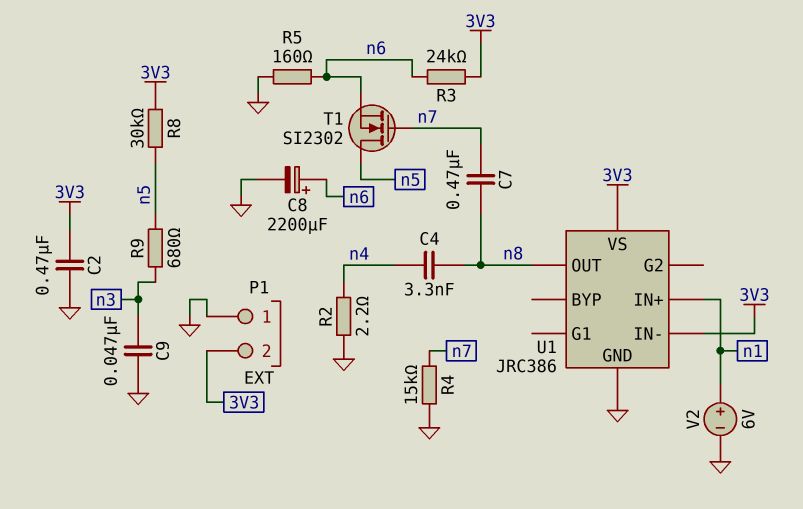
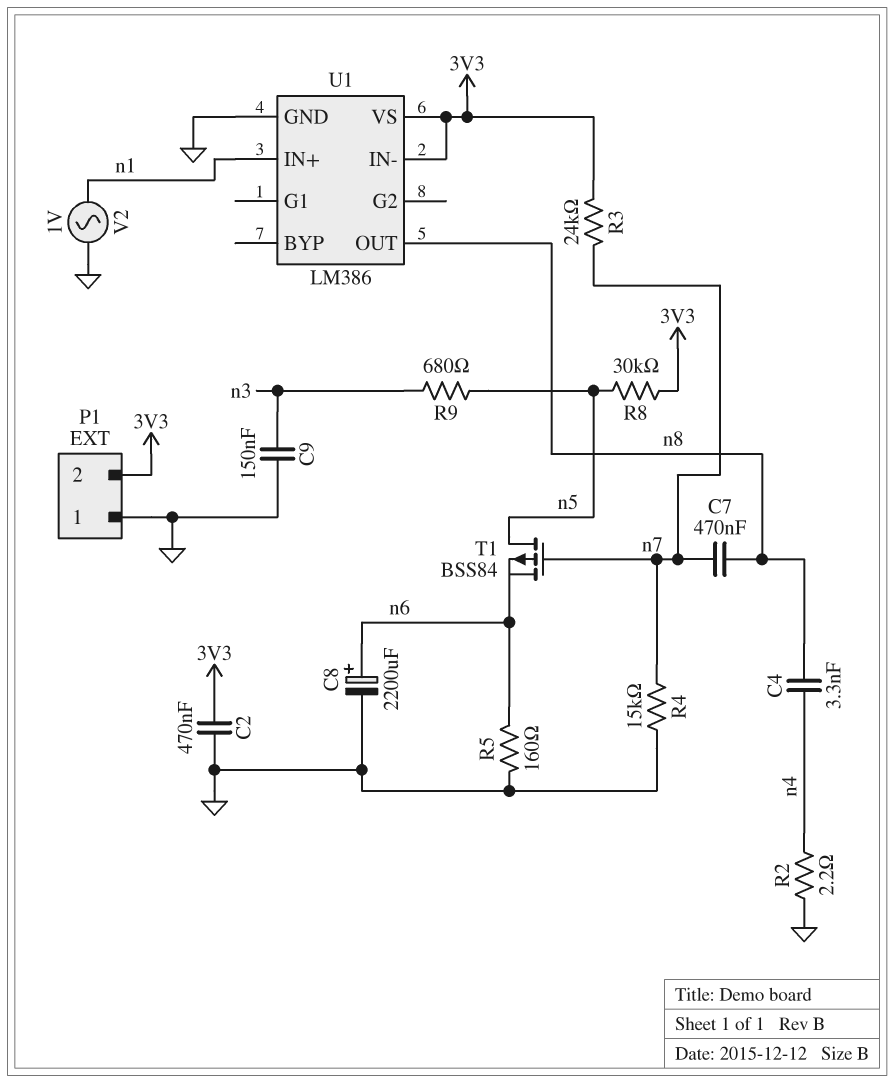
C9: 47nF (GND, n3) -> 150nF (GND, n3)
R3: 24k (3V3, n6) -> 24k (3V3, n7)
T1: NMOS SI2302 (G n7, D n5, S n6) -> PMOS BSS84 (G n7, D n5, S n6)
U1: JRC386 -> LM386
V2: 6V (plus n1, minus GND) -> AC 1V (GND, n1)

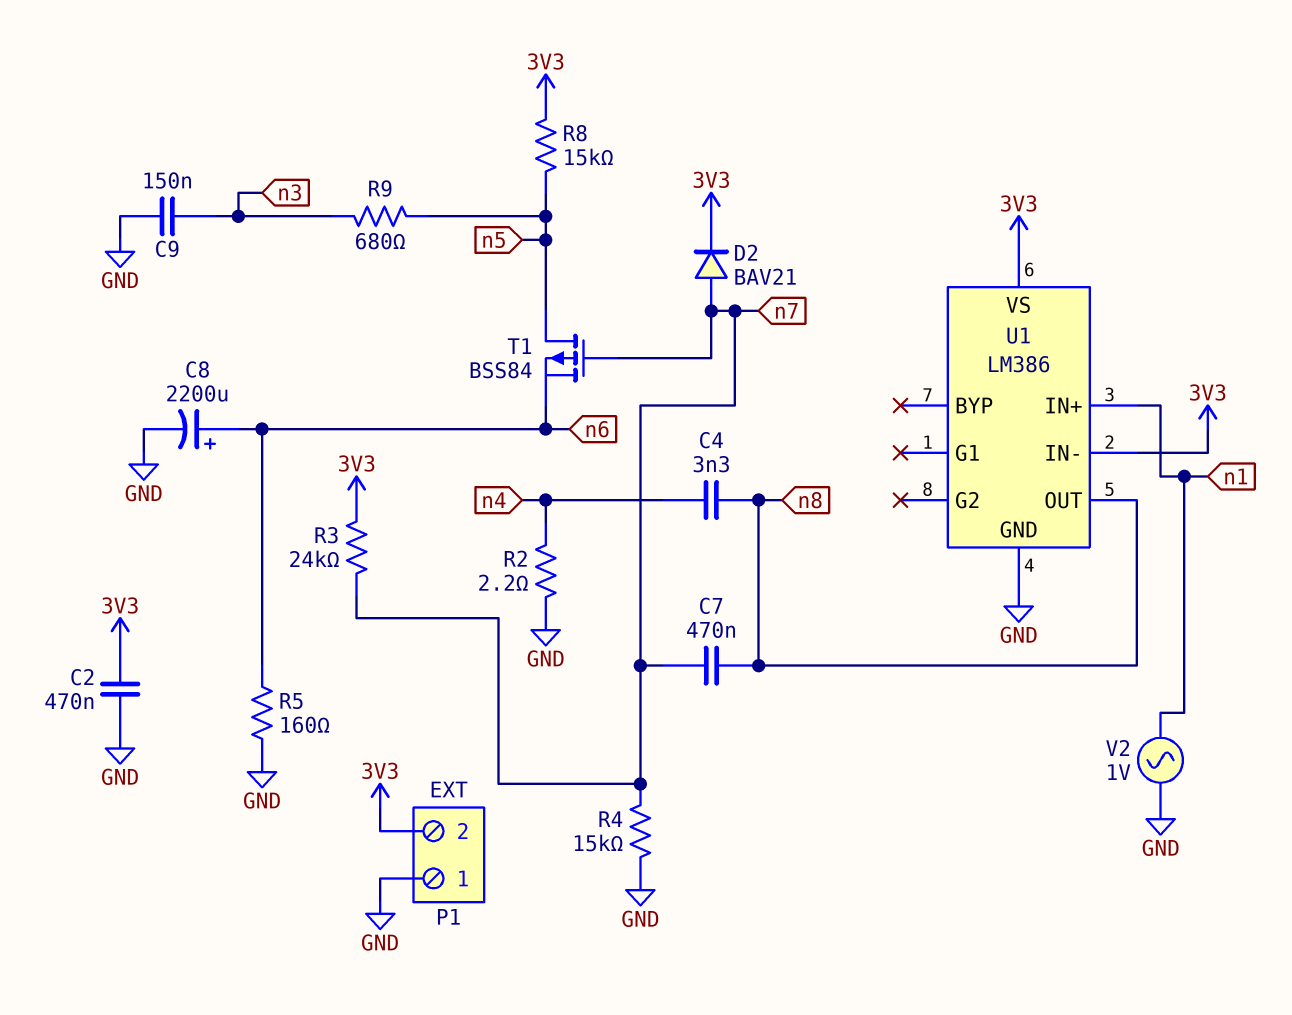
D2: none -> diode BAV21 (A n7, K 3V3)
R8: 30k (3V3, n5) -> 15k (3V3, n5)

